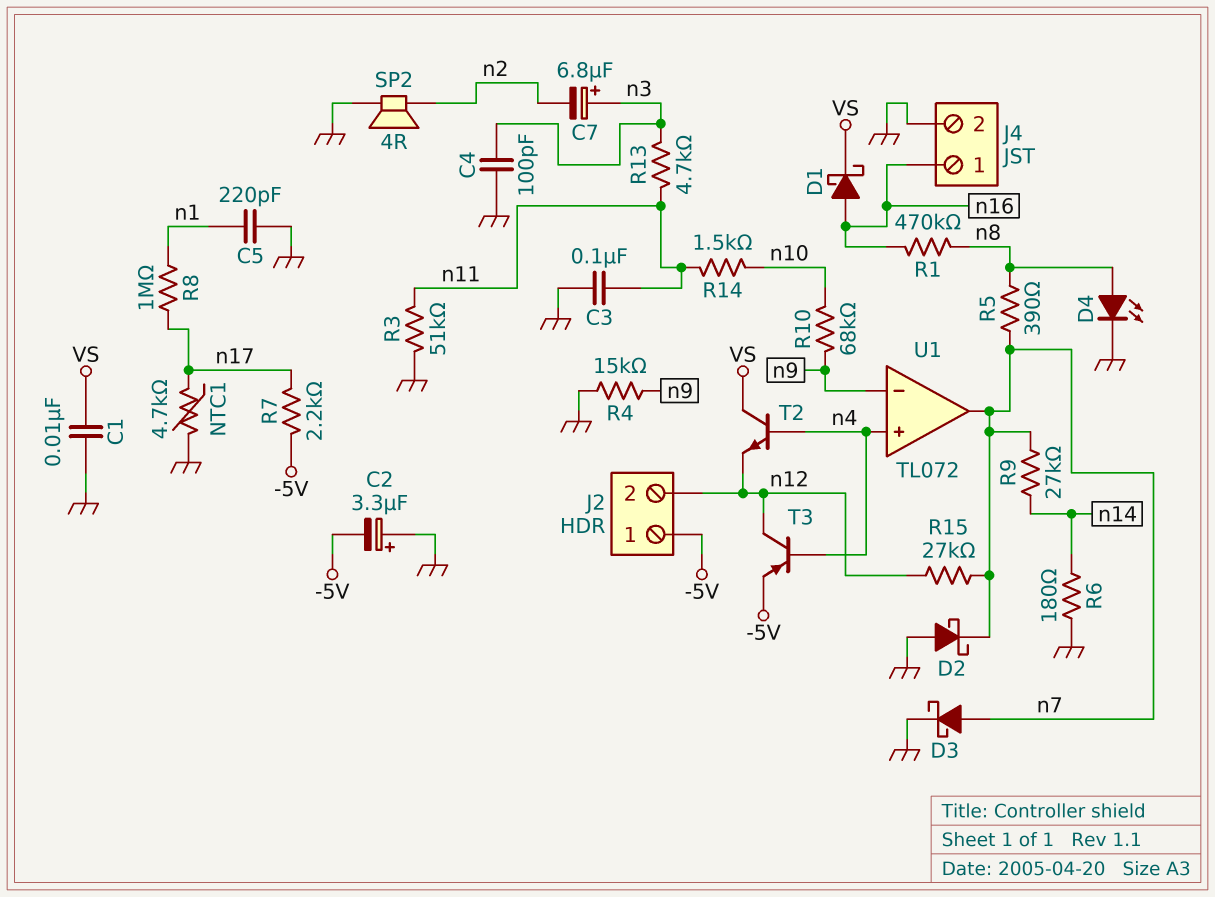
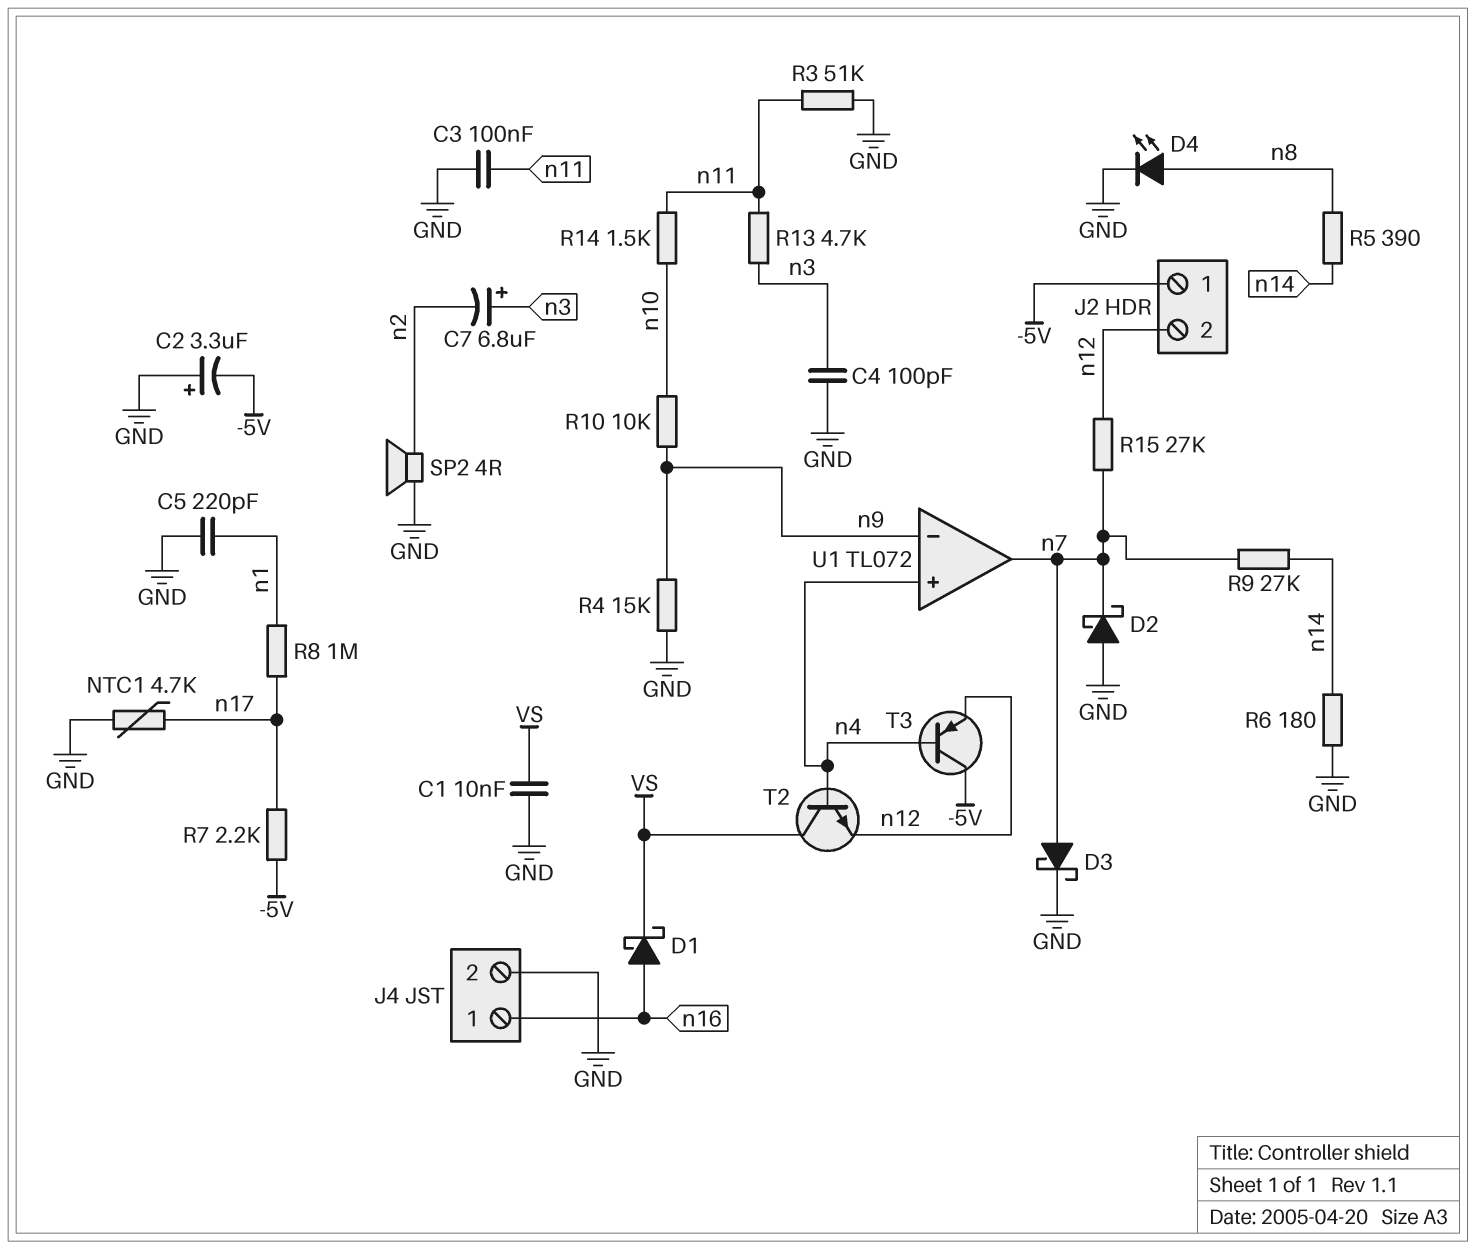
R1: 470k (n8, n16) -> none
R5: 390 (n7, n8) -> 390 (n8, n14)
R10: 68k (n9, n10) -> 10k (n9, n10)
T3: PNP (B n4, C n12, E -5V) -> PNP (B n4, C -5V, E n12)

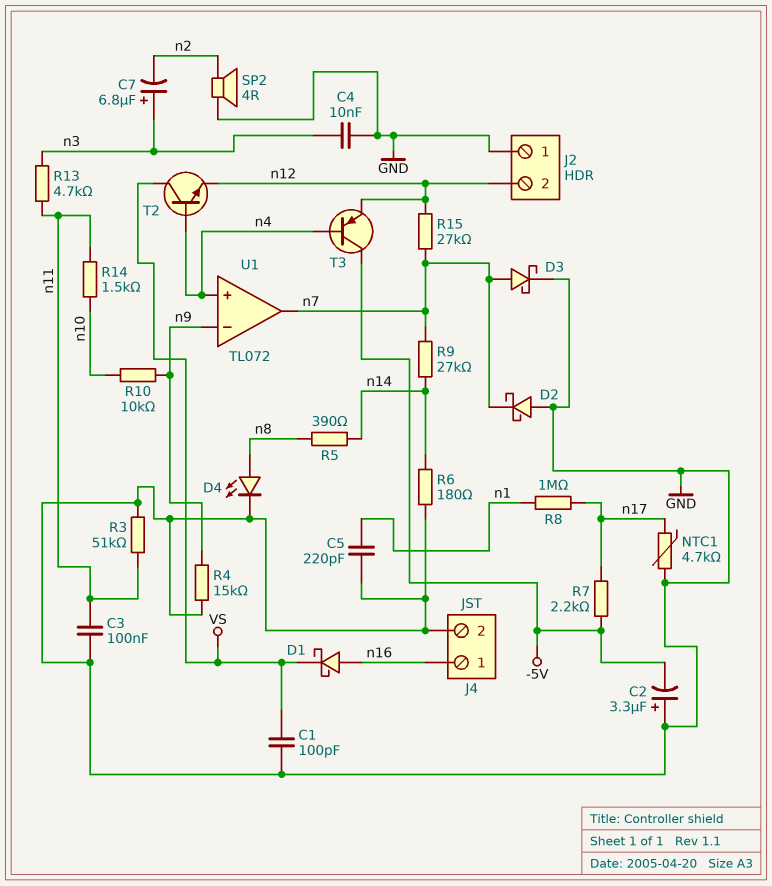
C1: 10nF (GND, VS) -> 100pF (GND, VS)
C4: 100pF (GND, n3) -> 10nF (GND, n3)
J2 pin 1: -5V -> GND

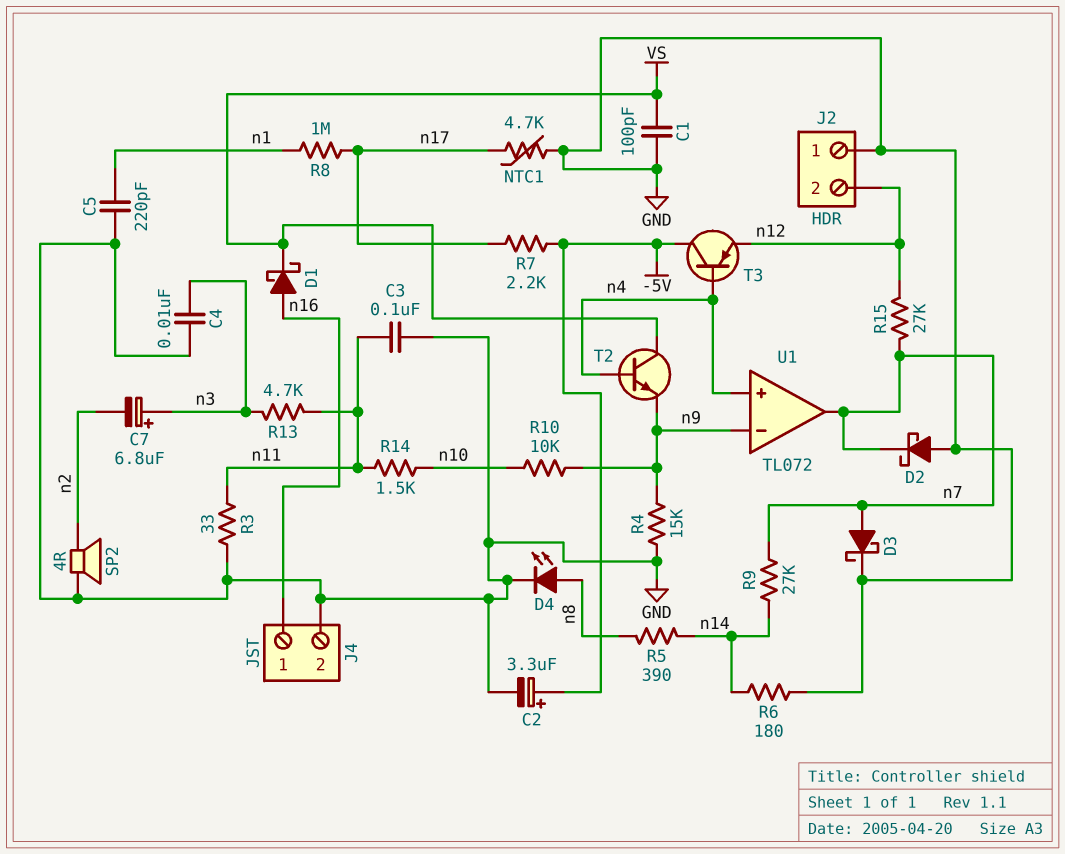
C2: 3.3uF (plus GND, minus -5V) -> 3.3uF (plus -5V, minus GND)
R3: 51k (GND, n11) -> 33 (GND, n11)
T2: NPN (B n4, C VS, E n12) -> NPN (B n4, C VS, E n9)

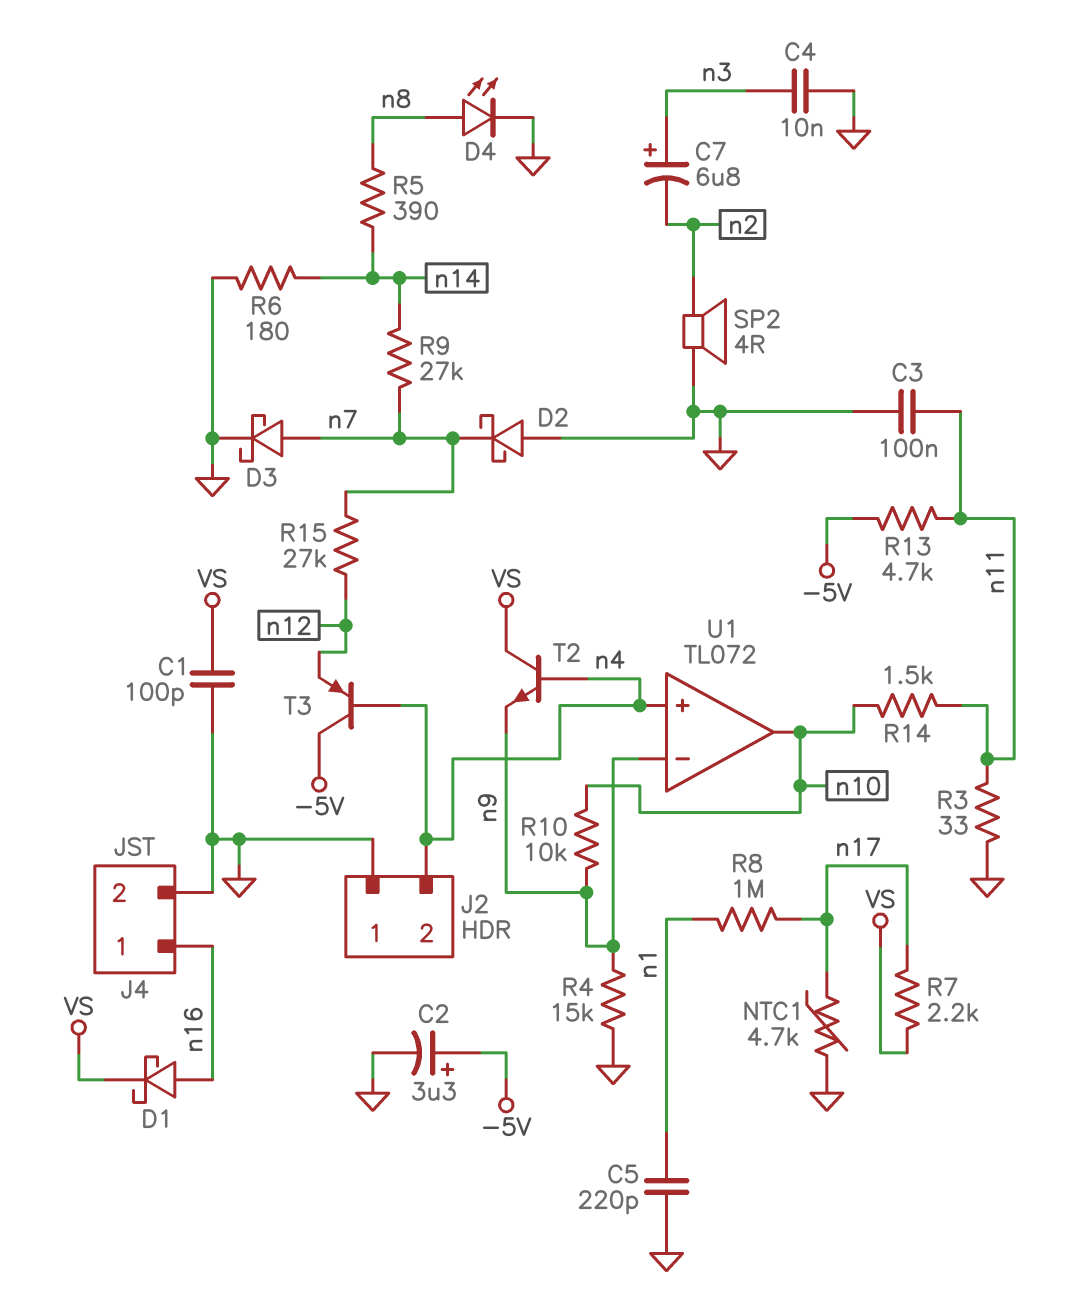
J2 pin 2: n12 -> n4
R7: 2.2k (-5V, n17) -> 2.2k (VS, n17)
R13: 4.7k (n3, n11) -> 4.7k (-5V, n11)
U1 pin out: n7 -> n10

